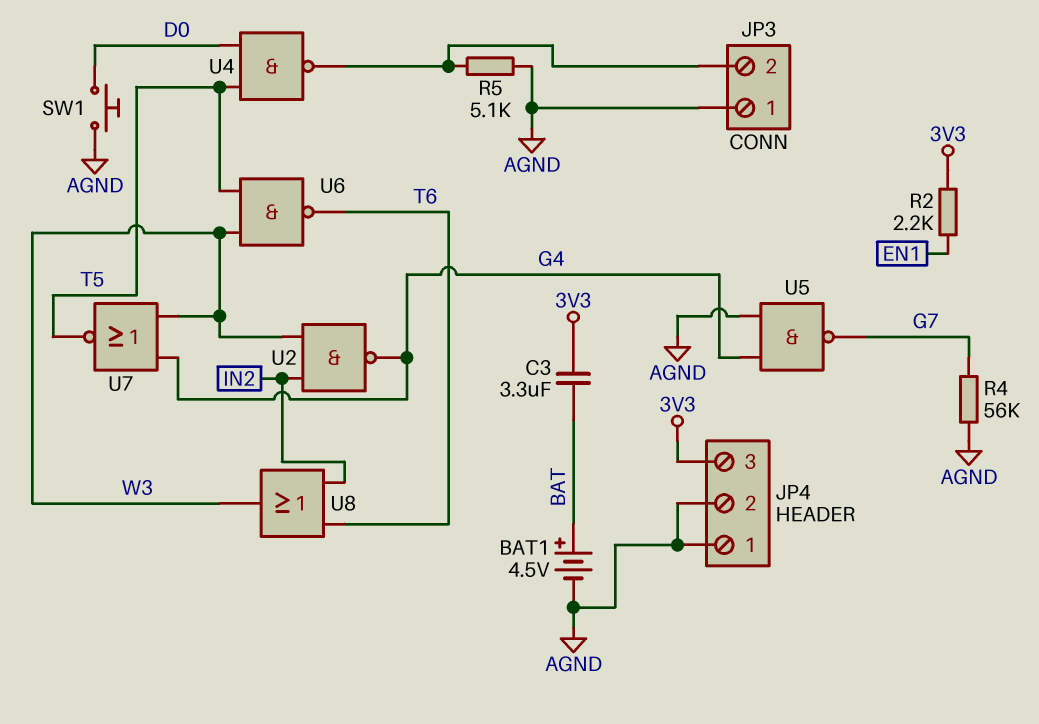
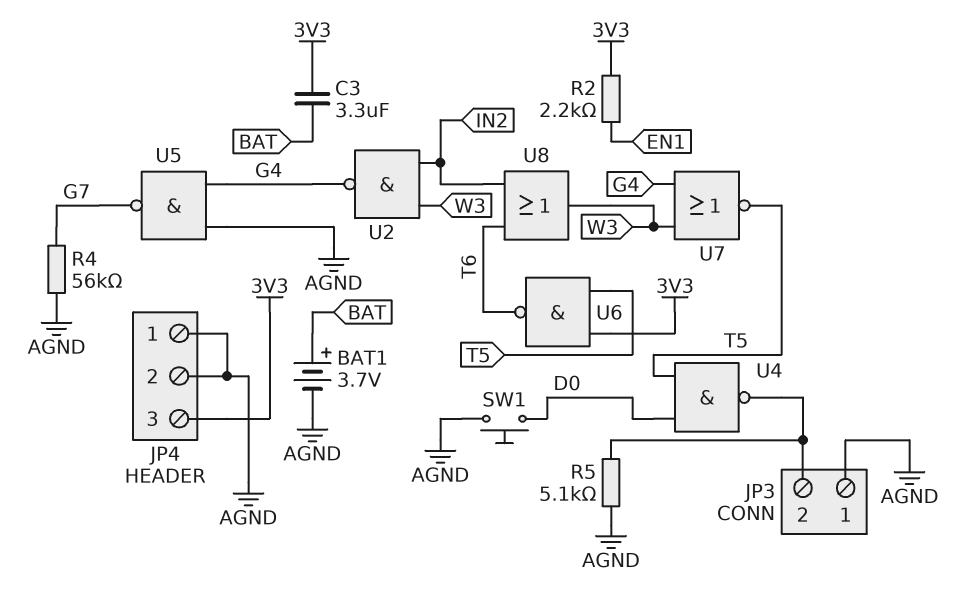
BAT1: 4.5V (plus BAT, minus AGND) -> 3.7V (plus BAT, minus AGND)
U6: NAND (in T5, in W3, out T6) -> NAND (in 3V3, in T5, out T6)

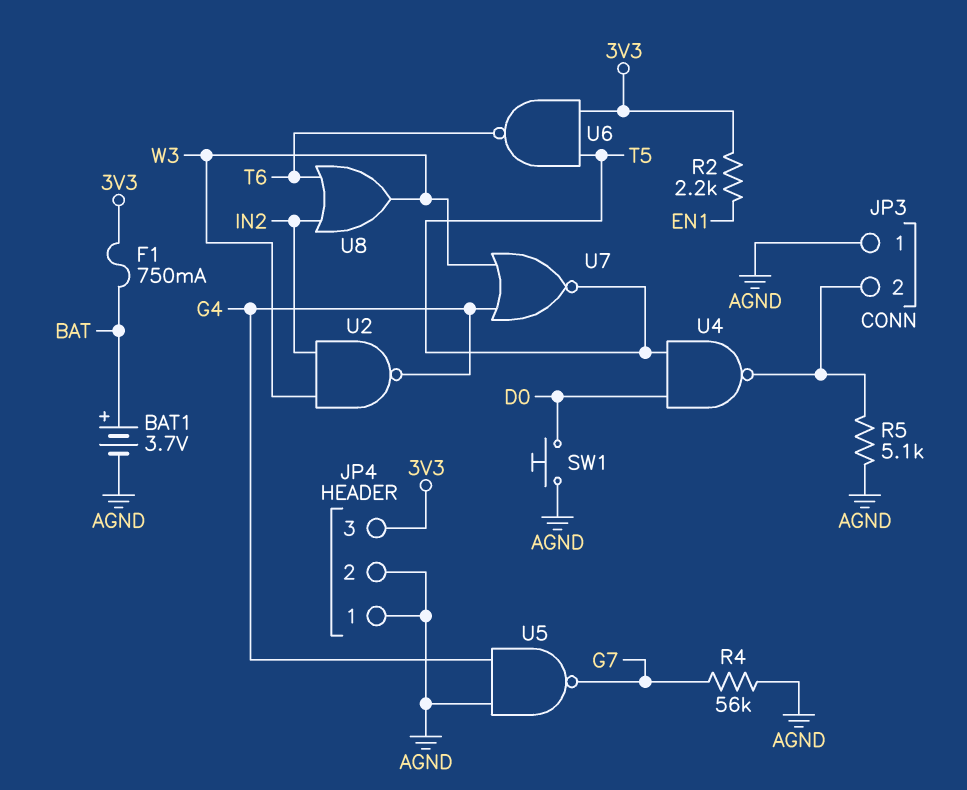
C3: 3.3uF (3V3, BAT) -> none
F1: none -> 750mA (3V3, BAT)

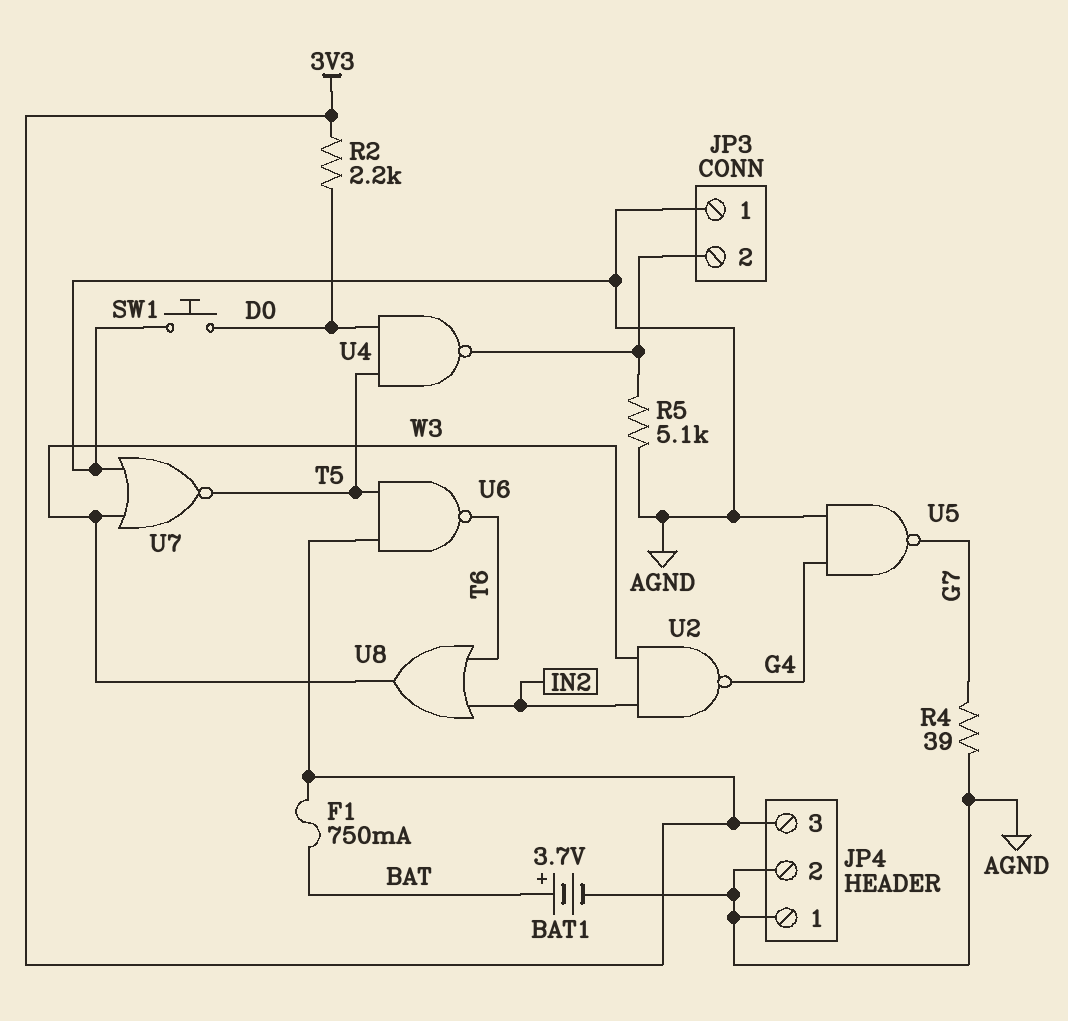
R2: 2.2k (3V3, EN1) -> 2.2k (3V3, D0)
R4: 56k (AGND, G7) -> 39 (AGND, G7)
U7: NOR (in G4, in W3, out T5) -> NOR (in AGND, in W3, out T5)

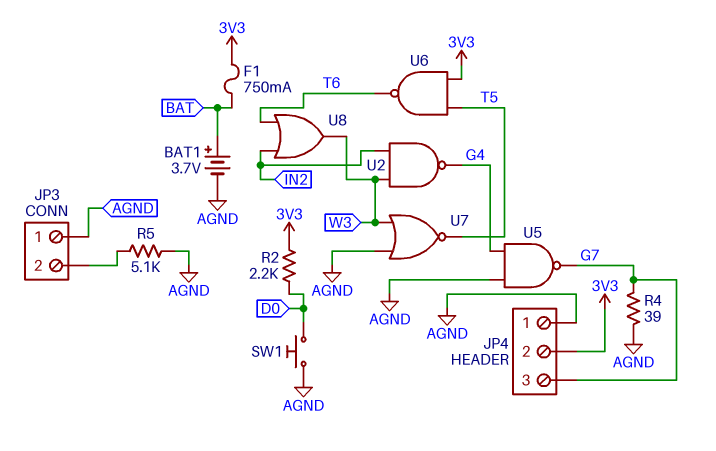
JP4 pin 2: AGND -> 3V3
JP4 pin 3: 3V3 -> G7
U4: NAND (in D0, in T5, out JP3/2) -> none

